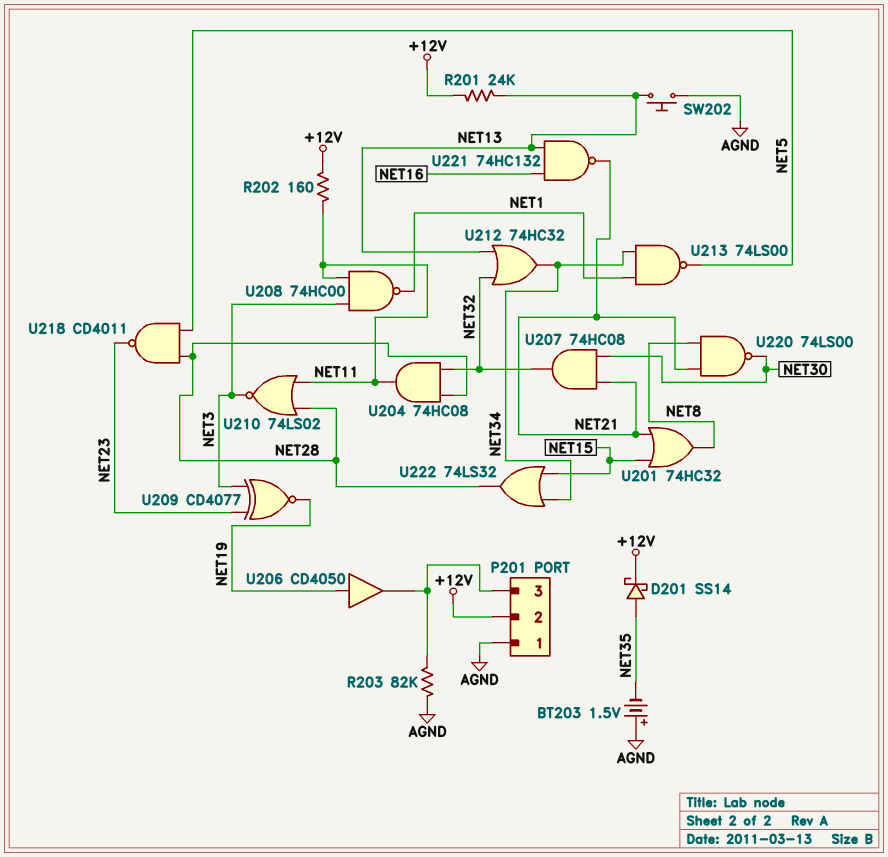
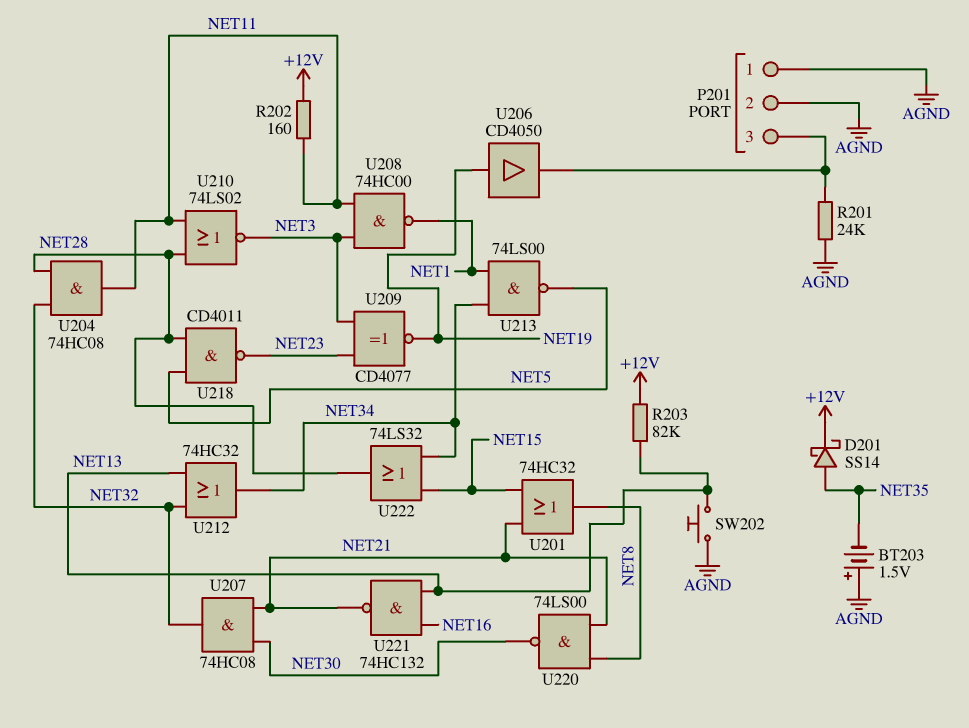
P201 pin 2: +12V -> AGND
R201: 24k (+12V, NET13) -> 24k (AGND, P201/3)
R203: 82k (AGND, P201/3) -> 82k (+12V, NET13)

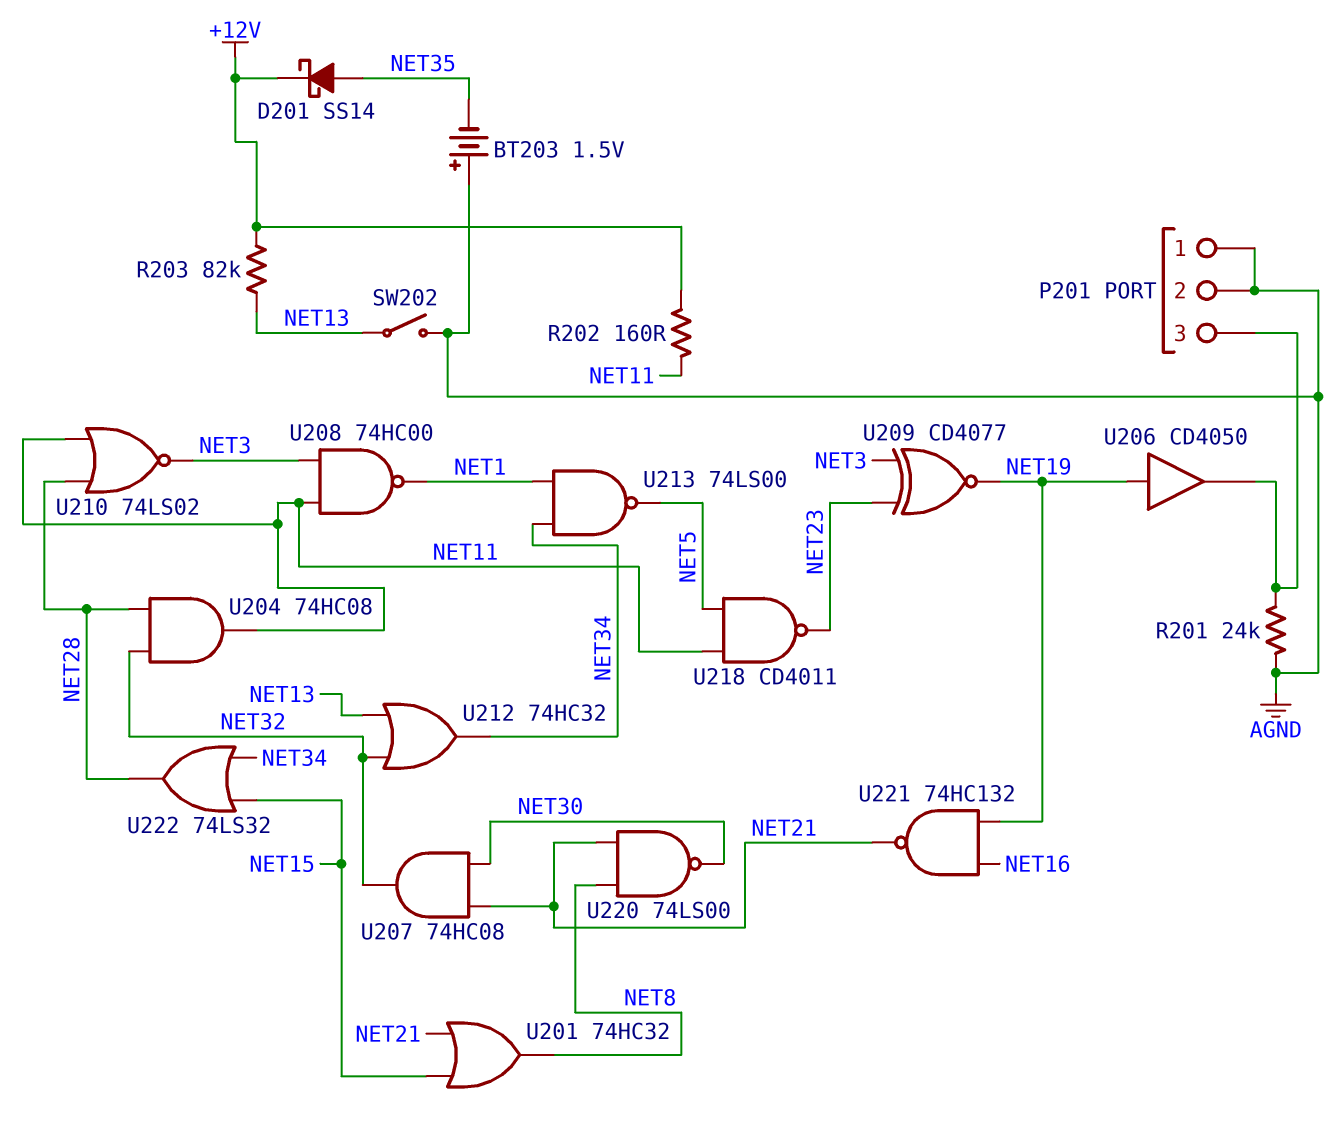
SW202: button (AGND, NET13) -> switch (AGND, NET13)
U218: NAND CD4011 (in NET5, in NET28, out NET23) -> NAND CD4011 (in NET5, in NET11, out NET23)
U221: NAND 74HC132 (in NET13, in NET16, out NET21) -> NAND 74HC132 (in NET16, in NET19, out NET21)

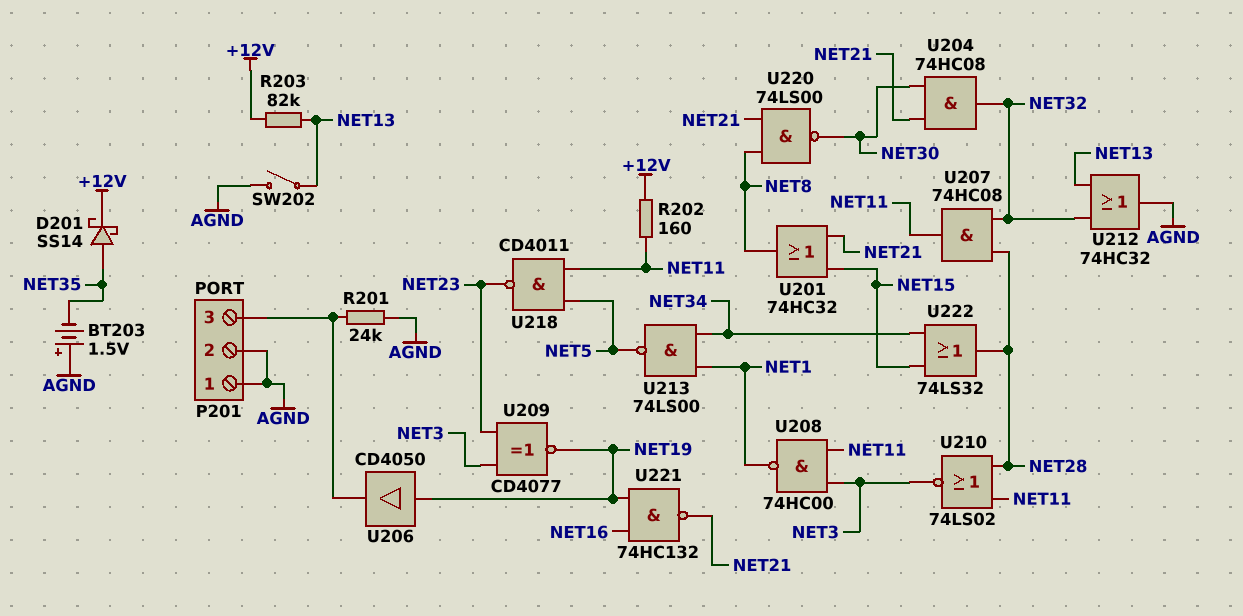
U204: AND 74HC08 (in NET28, in NET32, out NET11) -> AND 74HC08 (in NET21, in NET30, out NET32)
U207: AND 74HC08 (in NET21, in NET30, out NET32) -> AND 74HC08 (in NET28, in NET32, out NET11)
U212: OR 74HC32 (in NET13, in NET32, out NET34) -> OR 74HC32 (in NET13, in NET32, out AGND)

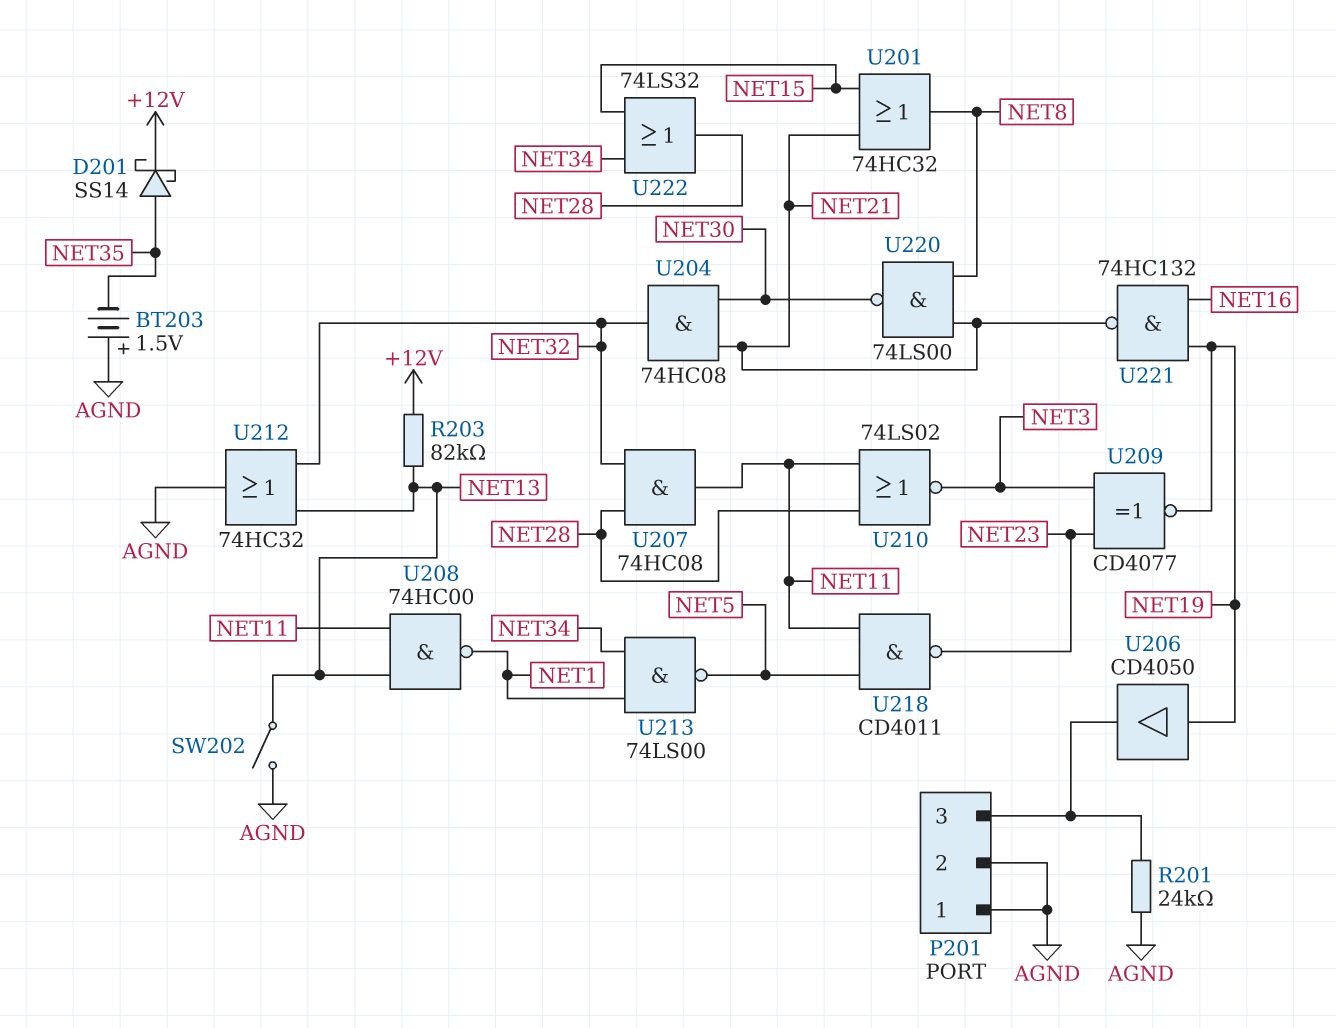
R202: 160 (+12V, NET11) -> none
U208: NAND 74HC00 (in NET3, in NET11, out NET1) -> NAND 74HC00 (in NET11, in NET13, out NET1)

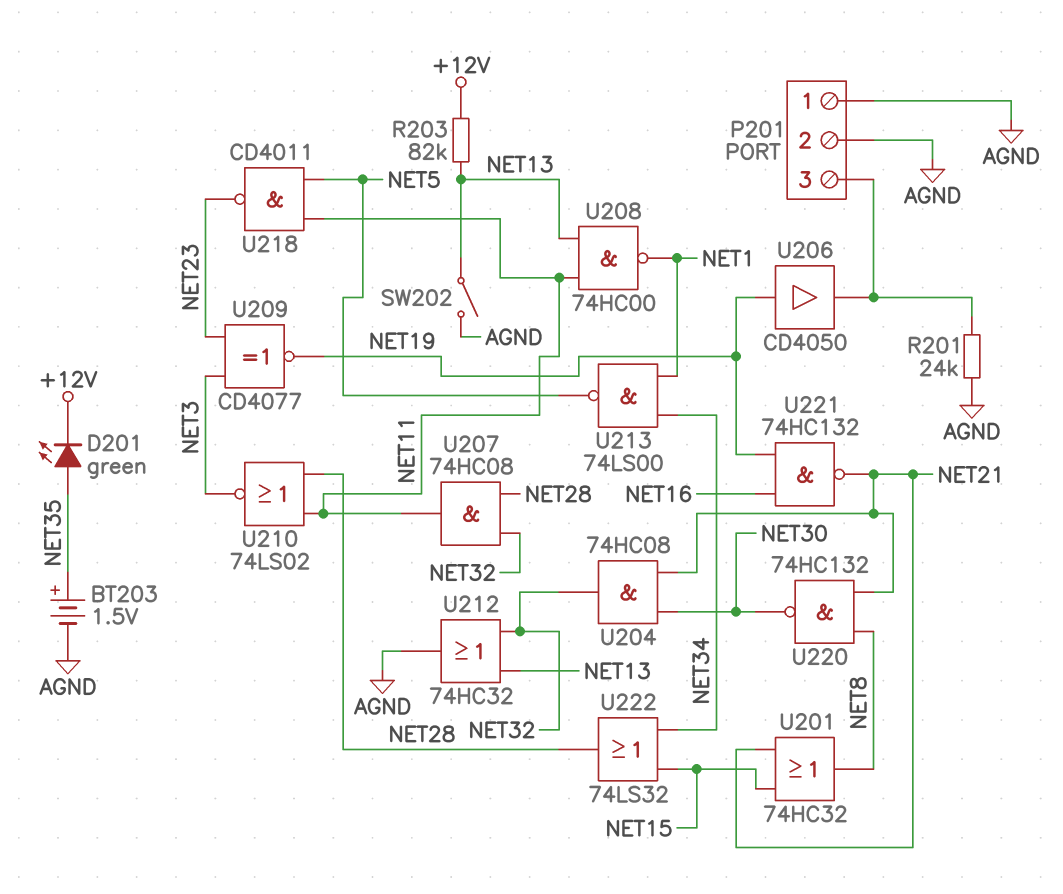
BT203: 1.5V (plus AGND, minus NET35) -> 1.5V (plus NET35, minus AGND)
D201: schottky SS14 (A NET35, K +12V) -> LED green (A NET35, K +12V)
U220: NAND 74LS00 (in NET8, in NET21, out NET30) -> NAND 74HC132 (in NET8, in NET21, out NET30)

